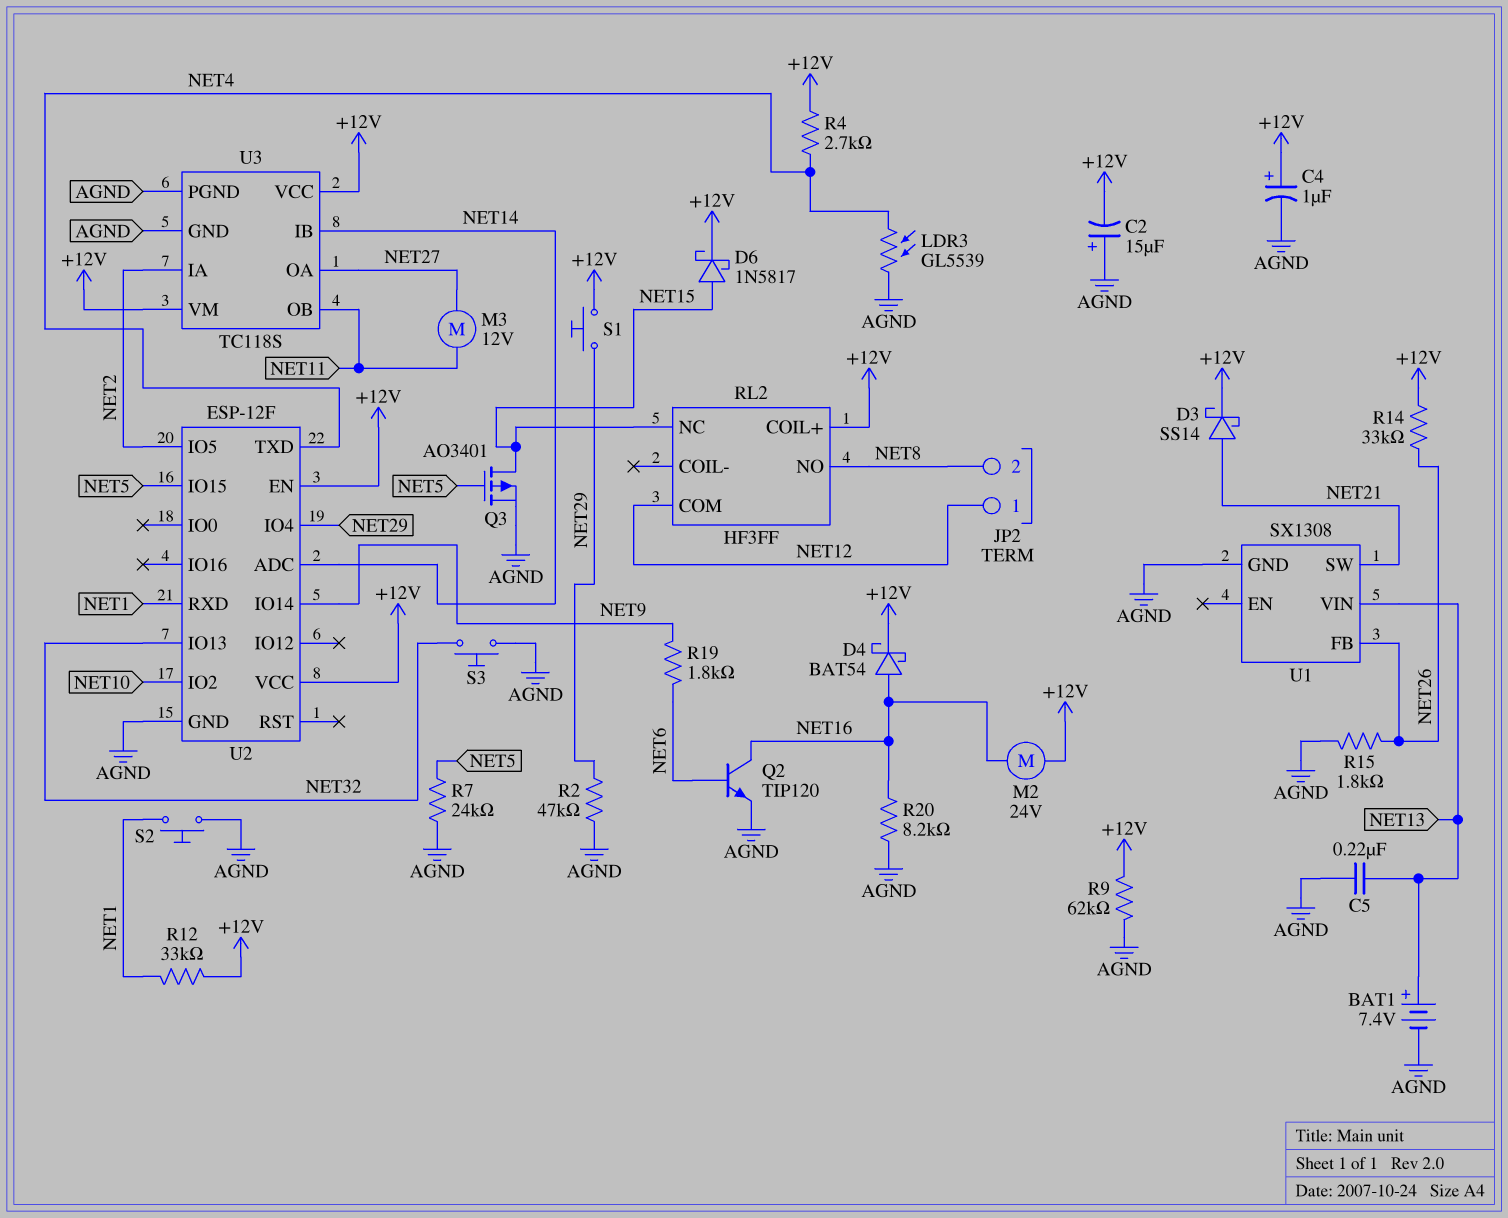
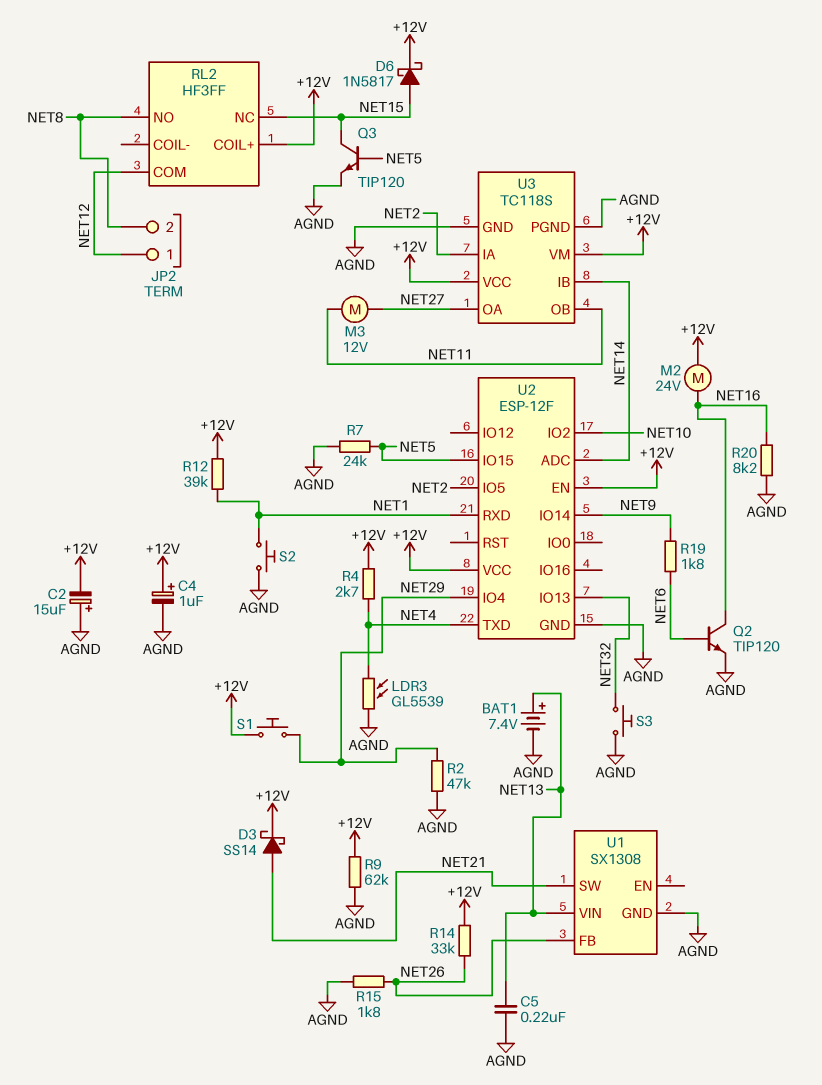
D4: schottky BAT54 (A NET16, K +12V) -> none
Q3: PMOS AO3401 (G NET5, D NET15, S AGND) -> NPN TIP120 (B NET5, C NET15, E AGND)
R12: 33k (+12V, NET1) -> 39k (+12V, NET1)

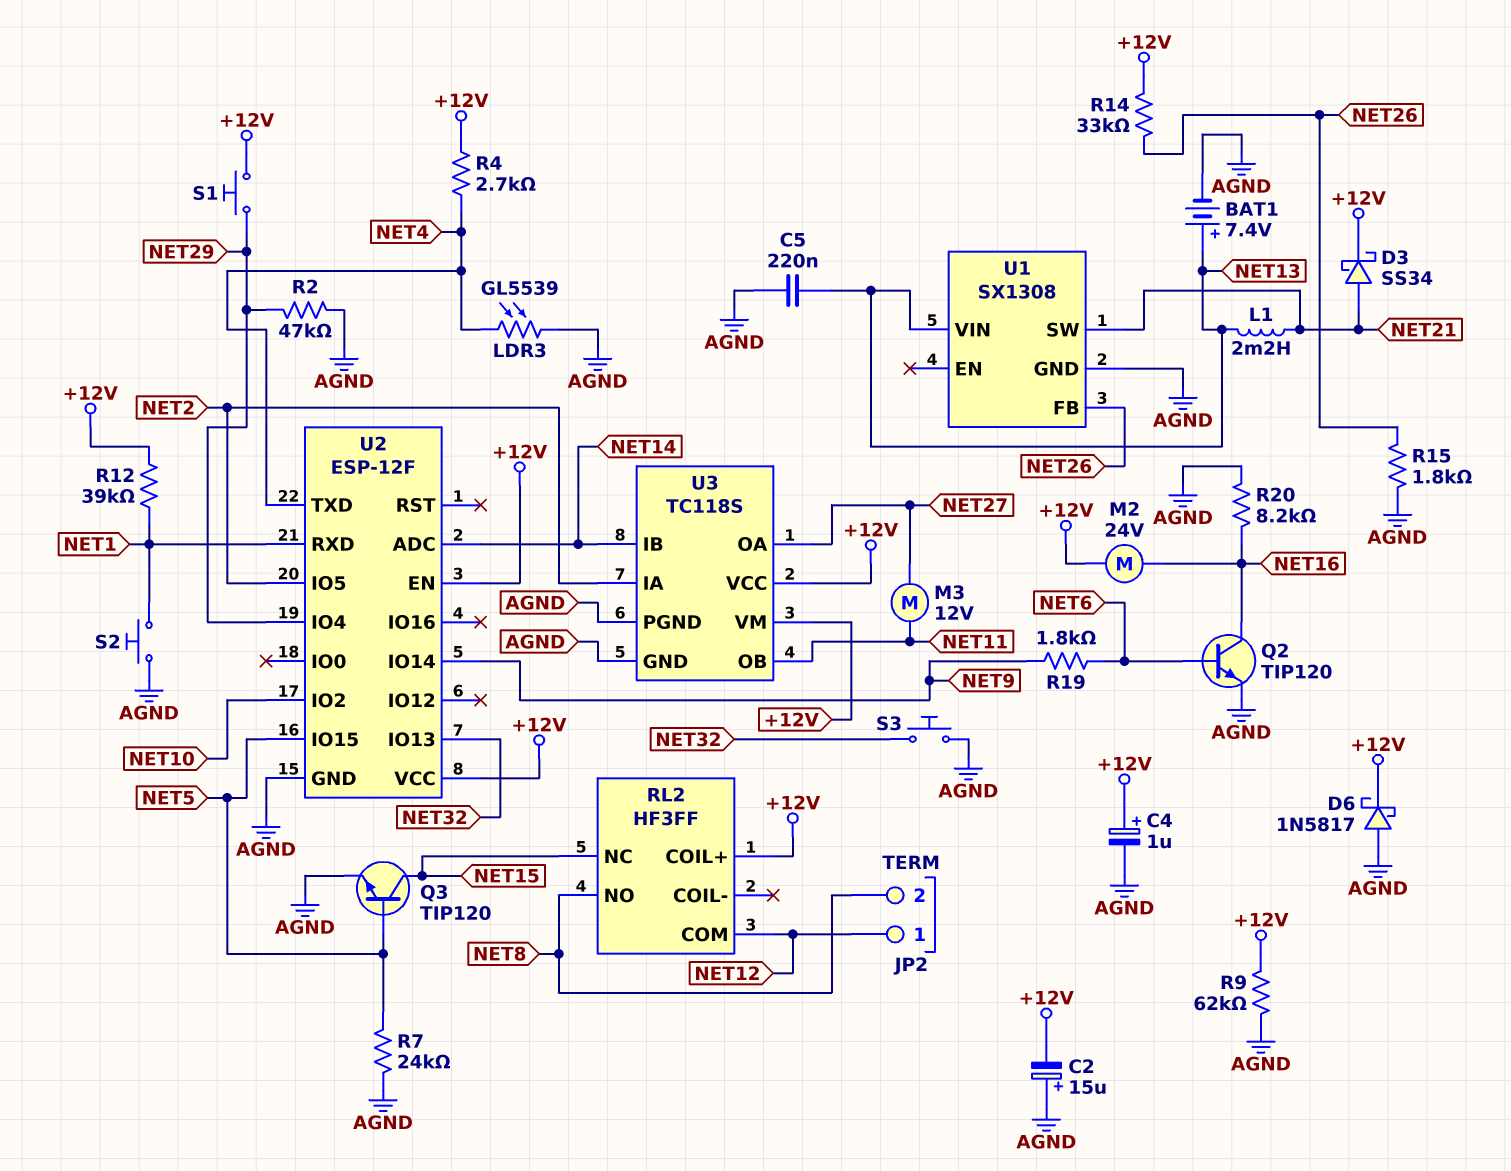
D3: schottky SS14 (A NET21, K +12V) -> schottky SS34 (A NET21, K +12V)
D6: schottky 1N5817 (A NET15, K +12V) -> schottky 1N5817 (A AGND, K +12V)
L1: none -> 2.2mH (NET13, NET21)

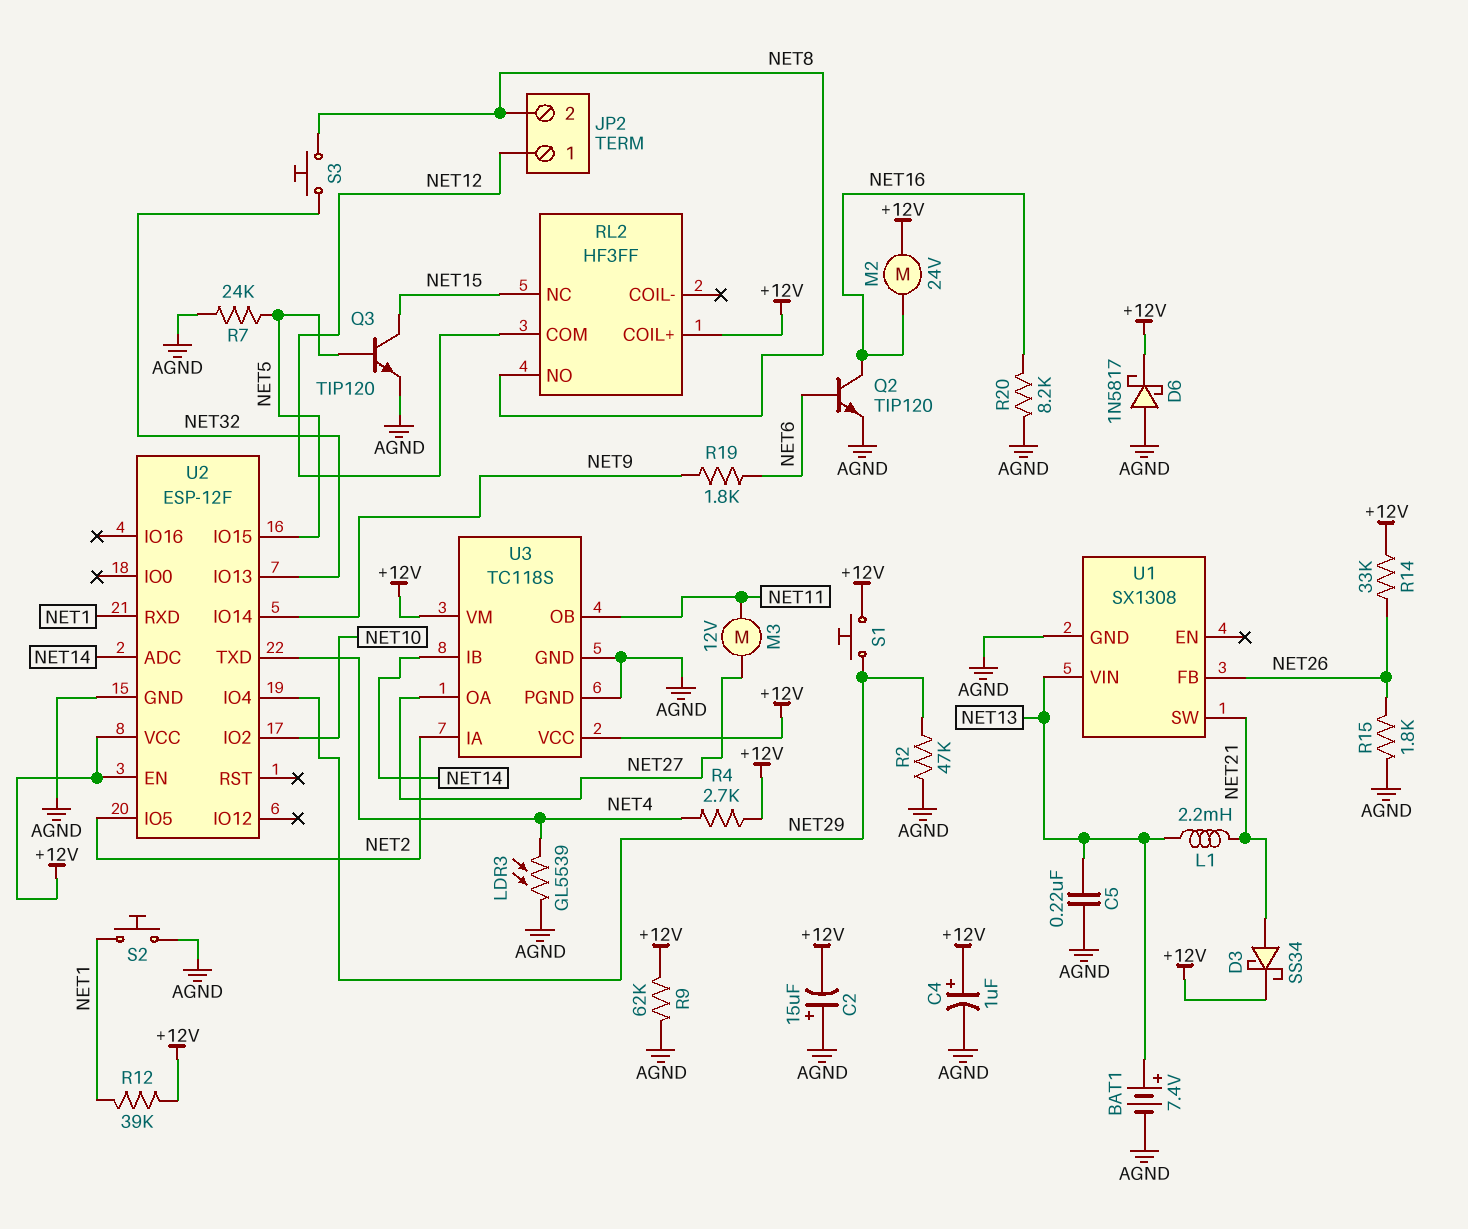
S3: button (AGND, NET32) -> button (NET8, NET32)

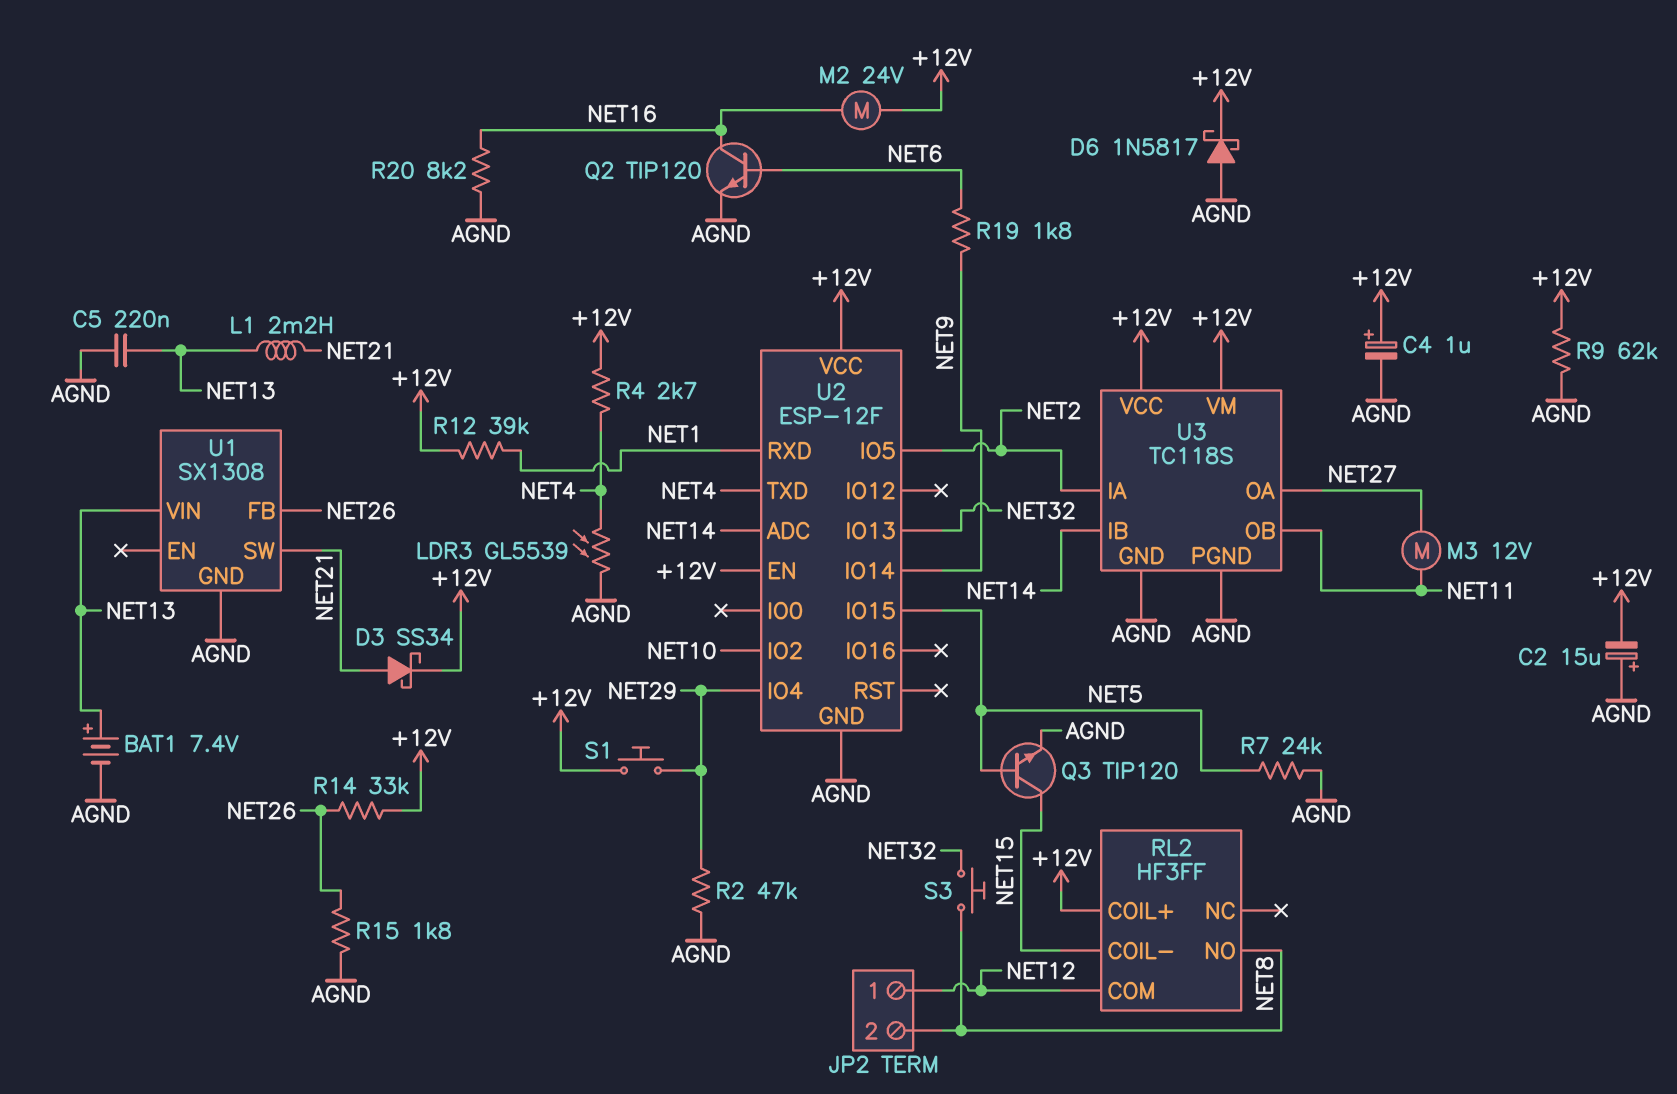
RL2 pin COIL-: none -> NET15
RL2 pin NC: NET15 -> none
S2: button (AGND, NET1) -> none

